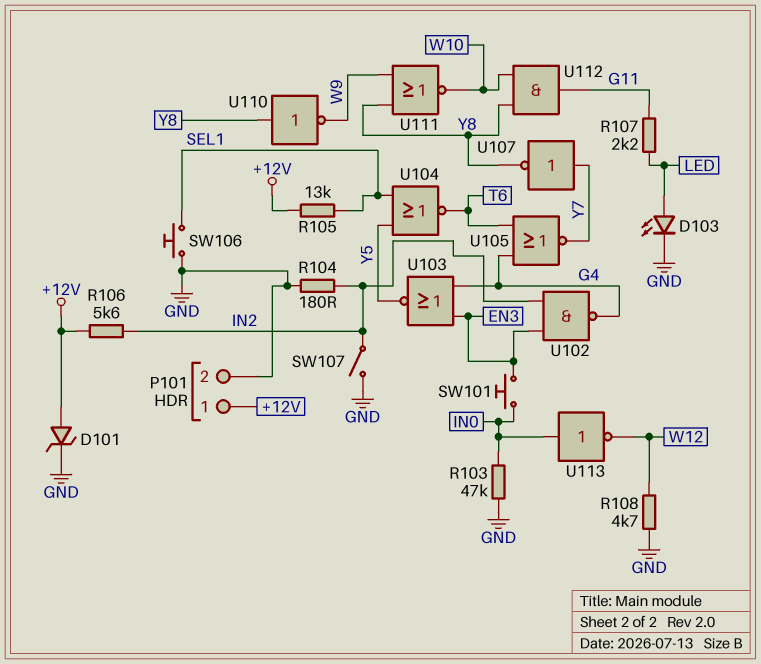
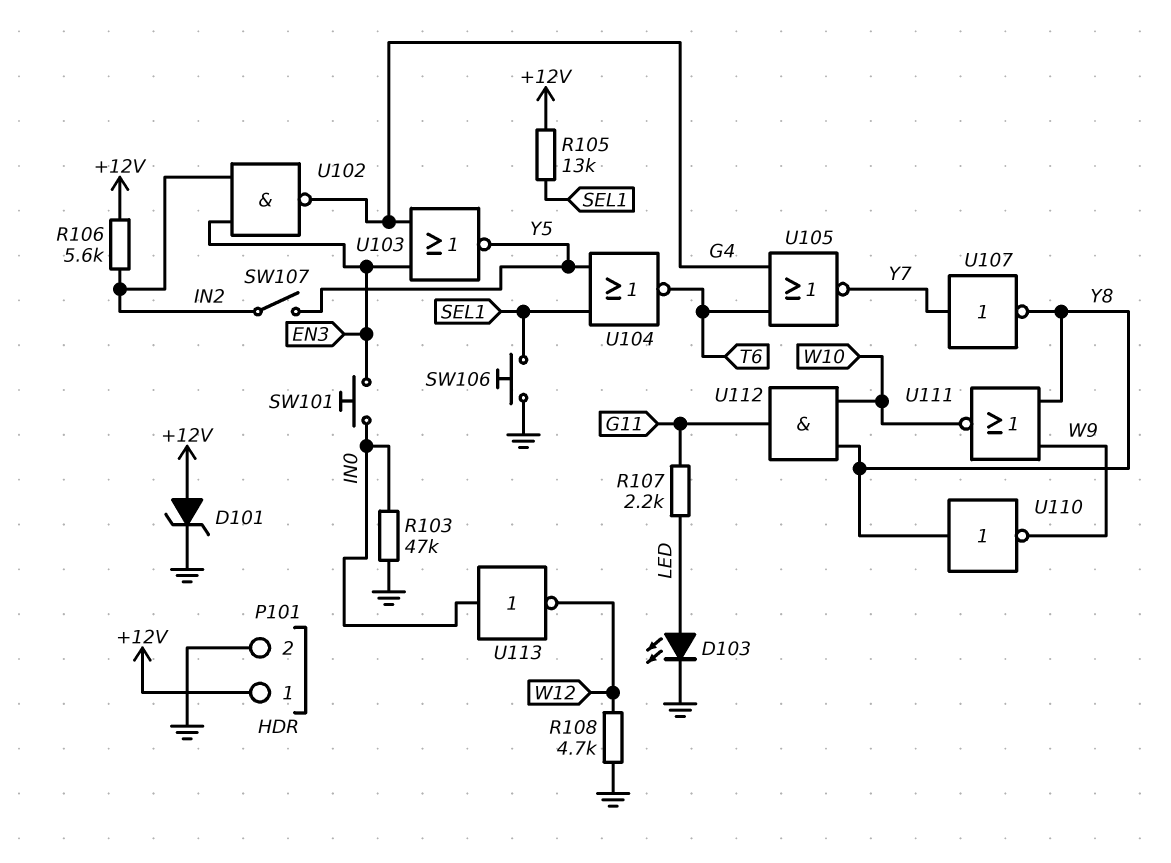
R104: 180 (GND, IN2) -> none
SW107: switch (GND, IN2) -> switch (IN2, Y5)

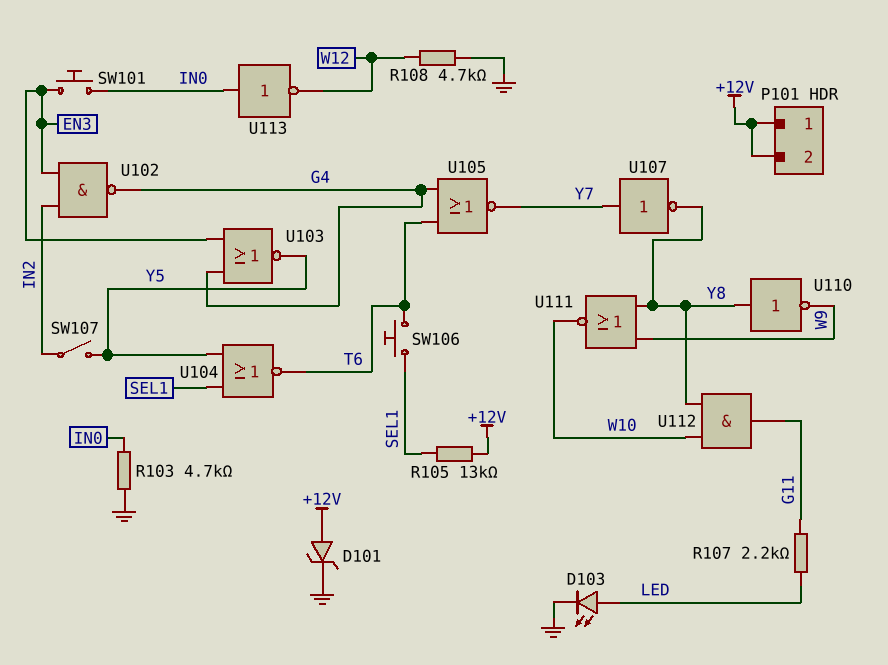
P101 pin 2: GND -> +12V
R103: 47k (GND, IN0) -> 4.7k (GND, IN0)
R106: 5.6k (+12V, IN2) -> none
SW106: button (GND, SEL1) -> button (SEL1, T6)

